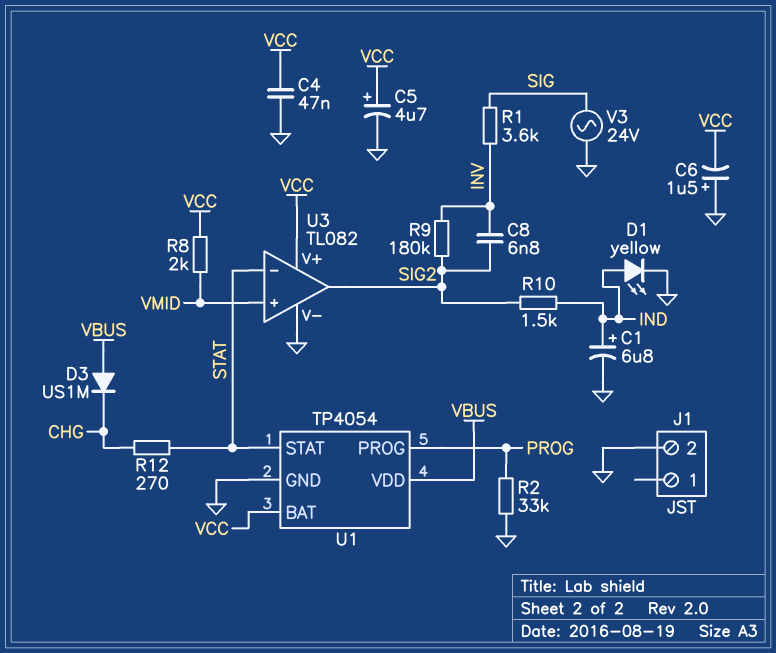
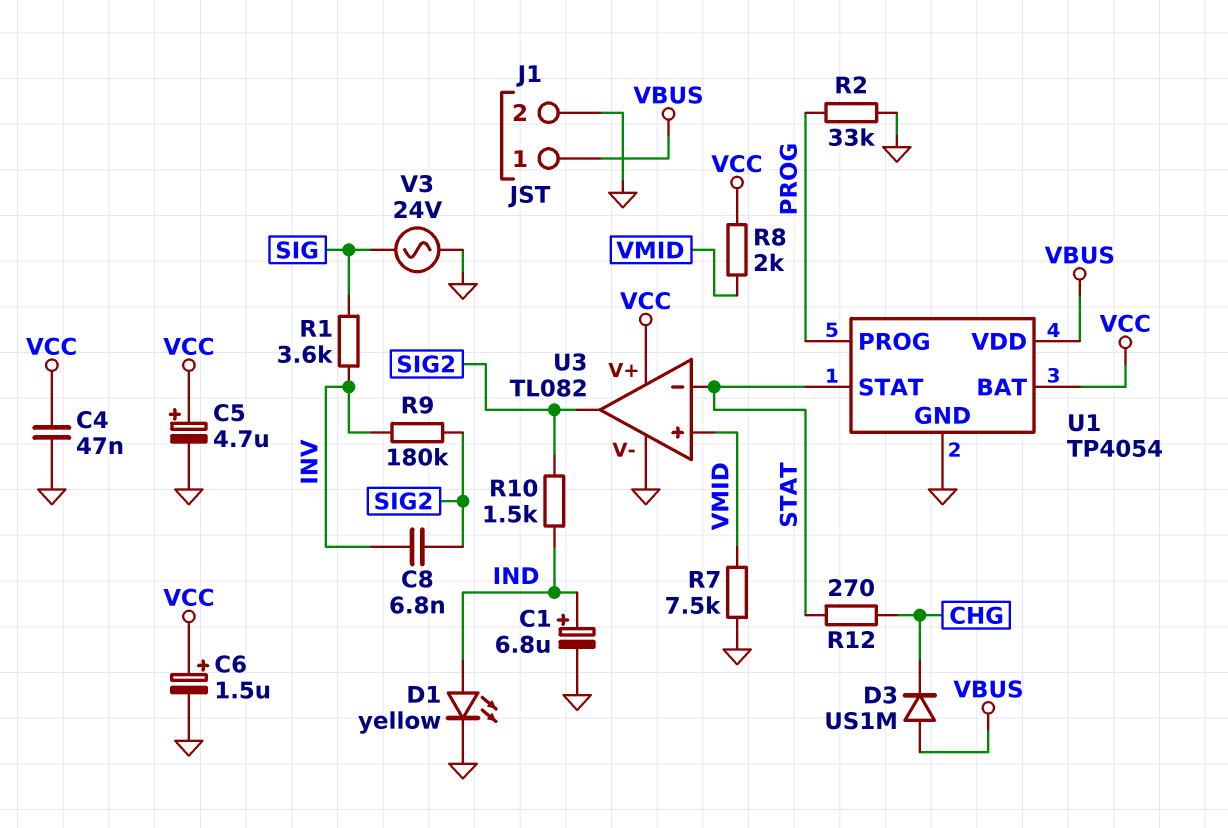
C6: 1.5uF (plus GND, minus VCC) -> 1.5uF (plus VCC, minus GND)
J1 pin 1: none -> VBUS
R7: none -> 7.5k (GND, VMID)

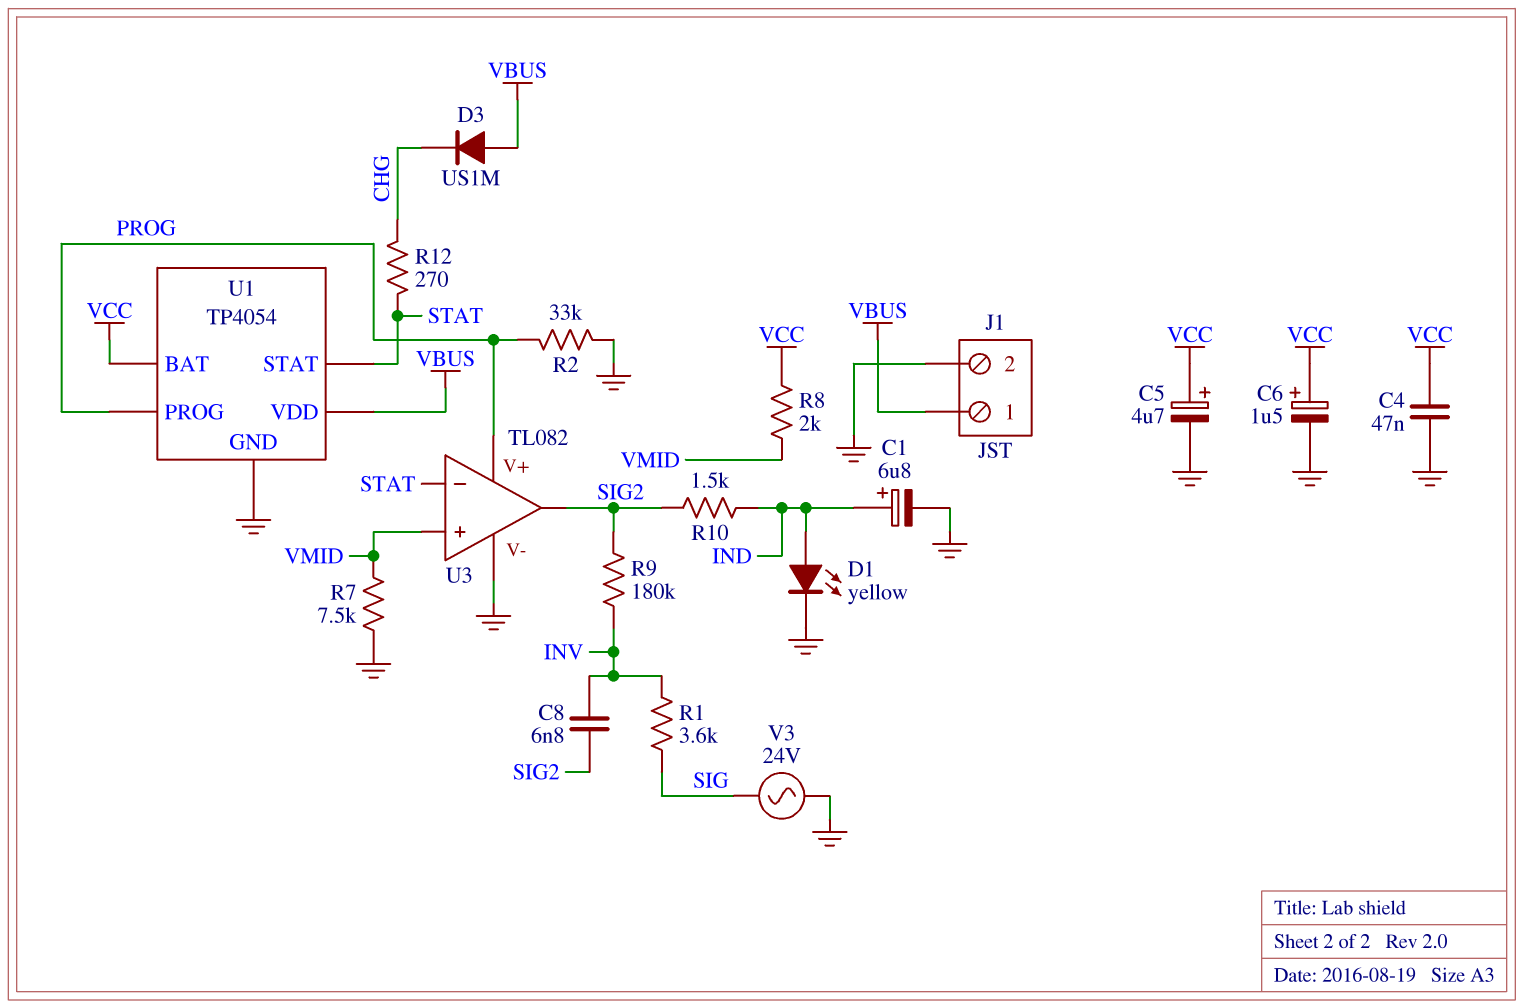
U3 pin V+: VCC -> PROG

